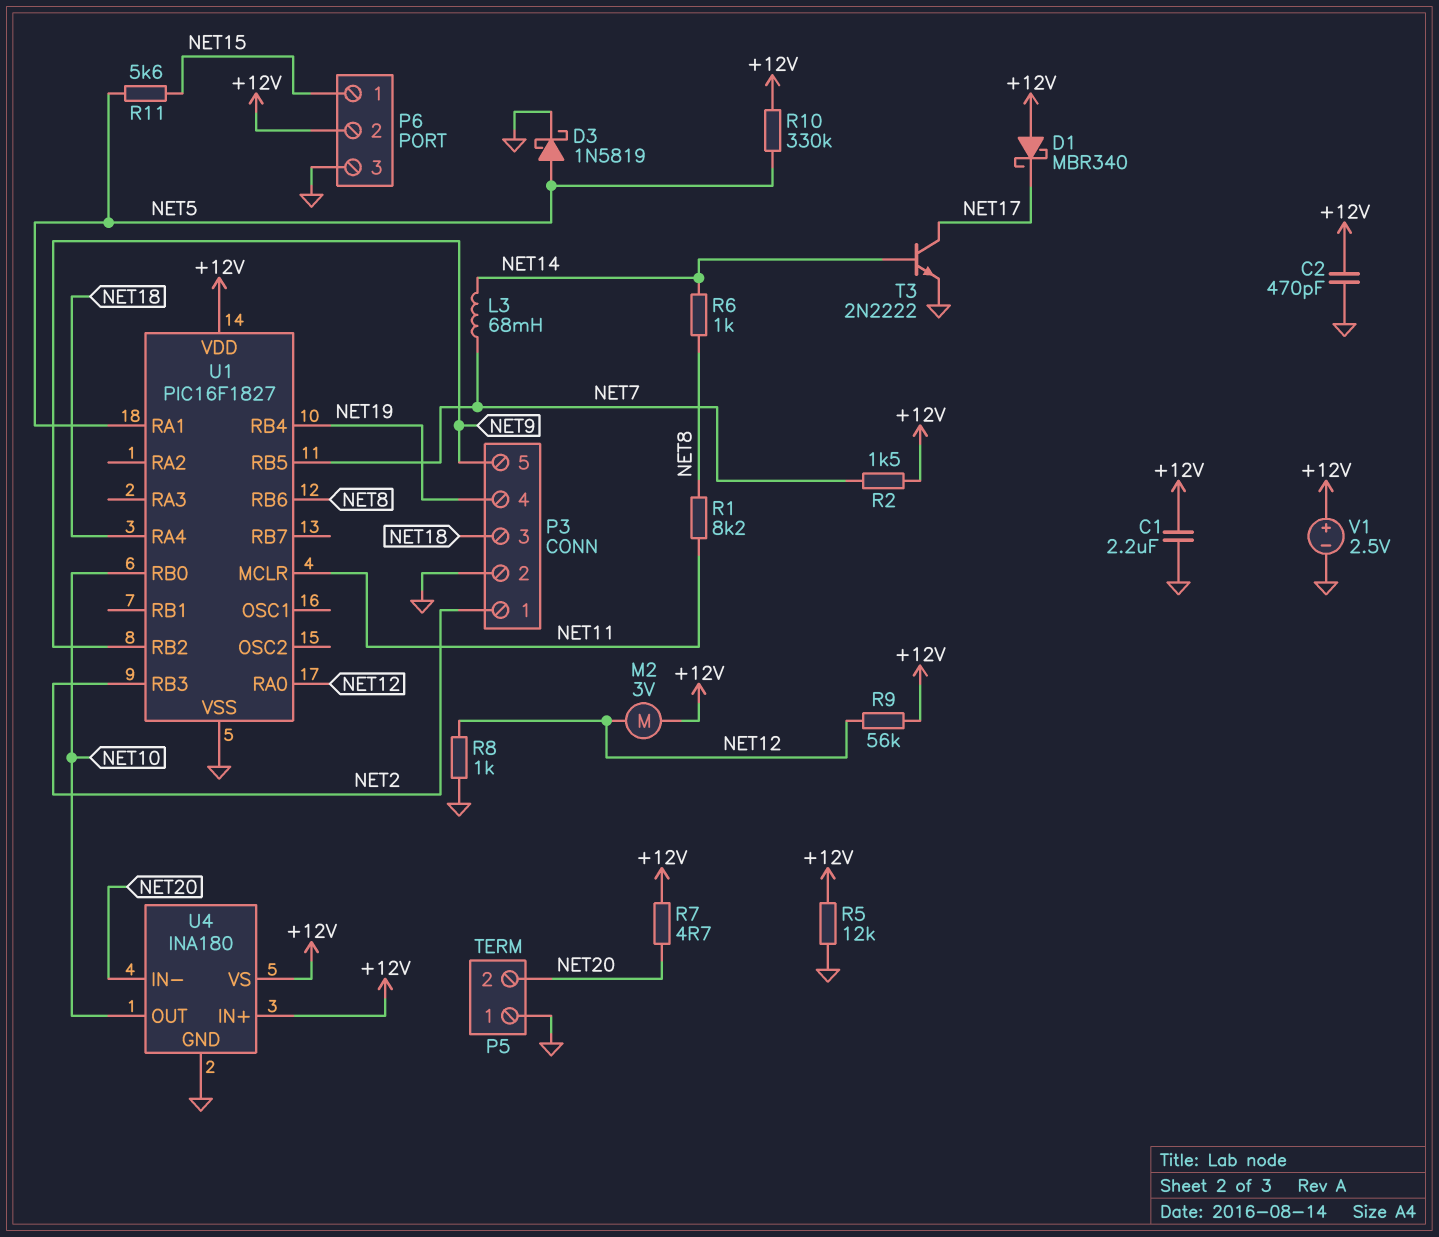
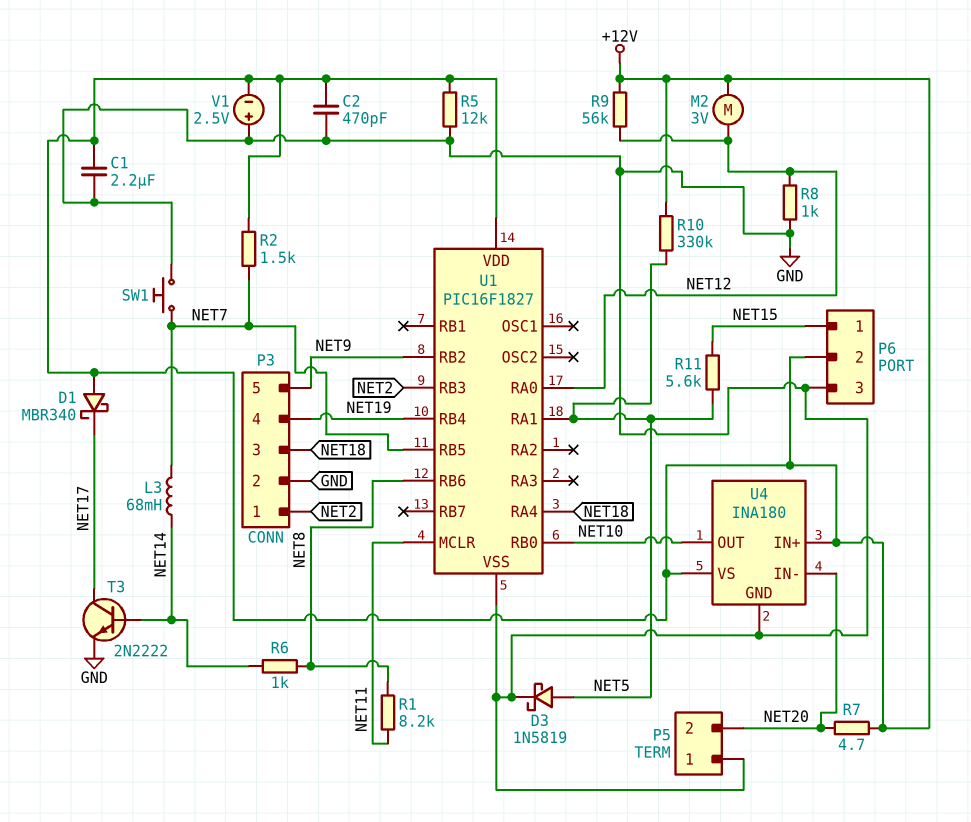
SW1: none -> button (GND, NET7)
V1: 2.5V (plus +12V, minus GND) -> 2.5V (plus GND, minus +12V)

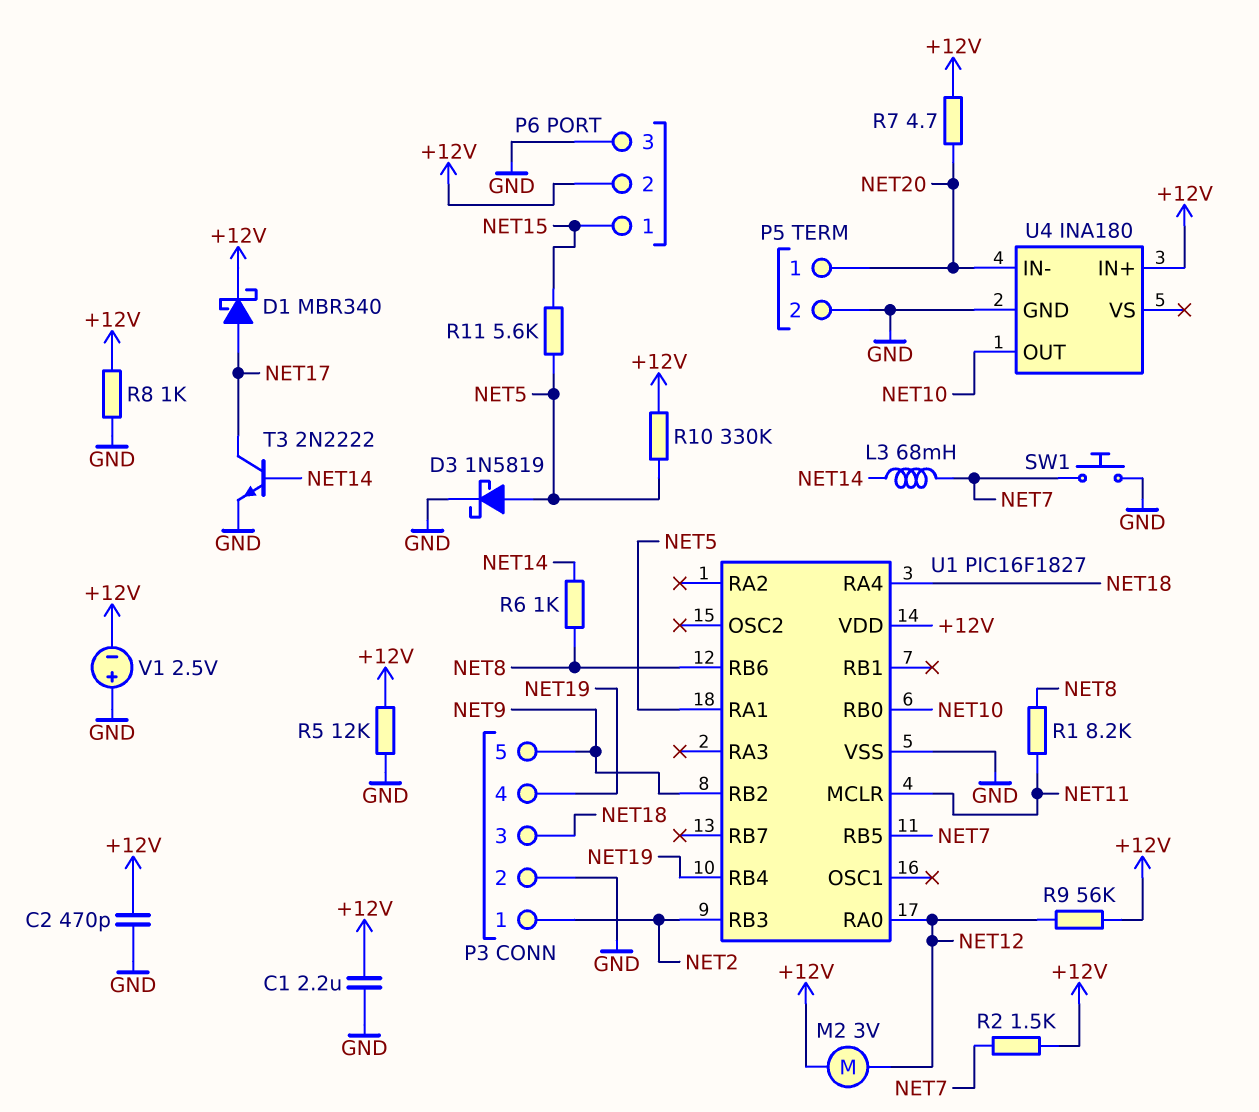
D1: schottky MBR340 (A +12V, K NET17) -> schottky MBR340 (A NET17, K +12V)
P5 pin 1: GND -> NET20
P5 pin 2: NET20 -> GND
R8: 1k (GND, NET12) -> 1k (+12V, GND)
U4 pin VS: +12V -> none

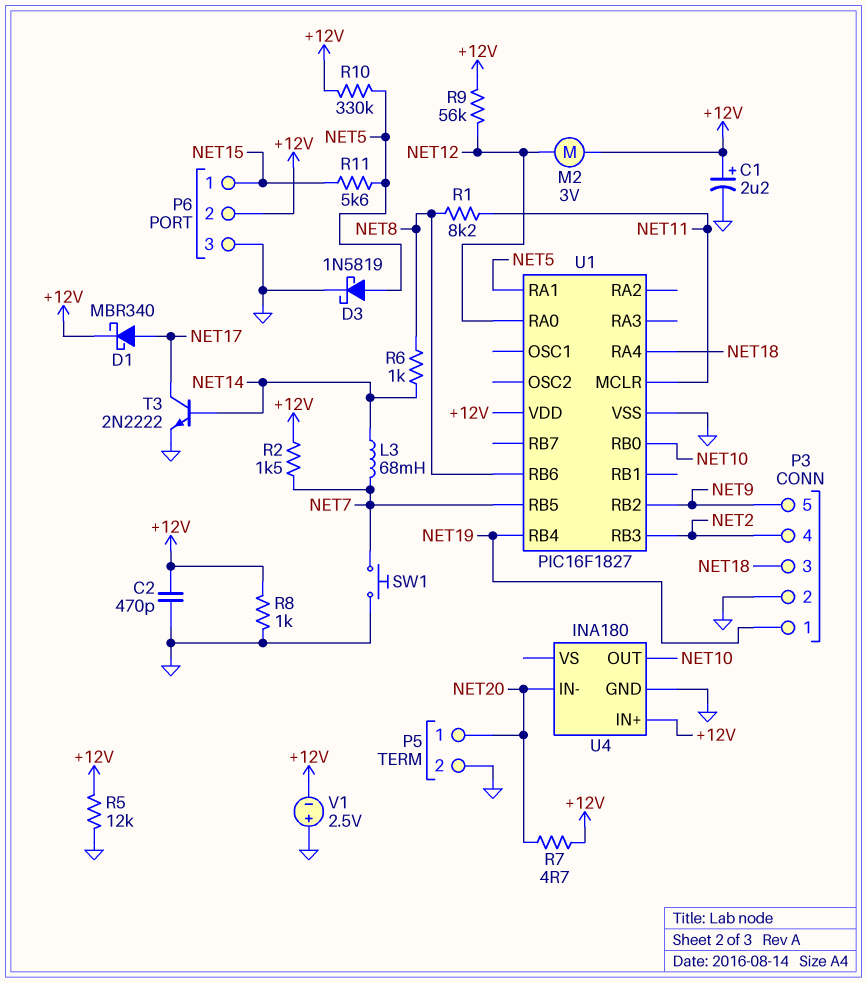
C1: 2.2uF (+12V, GND) -> 2.2uF (plus +12V, minus GND)
P3 pin 1: NET2 -> NET19
P3 pin 4: NET19 -> NET2

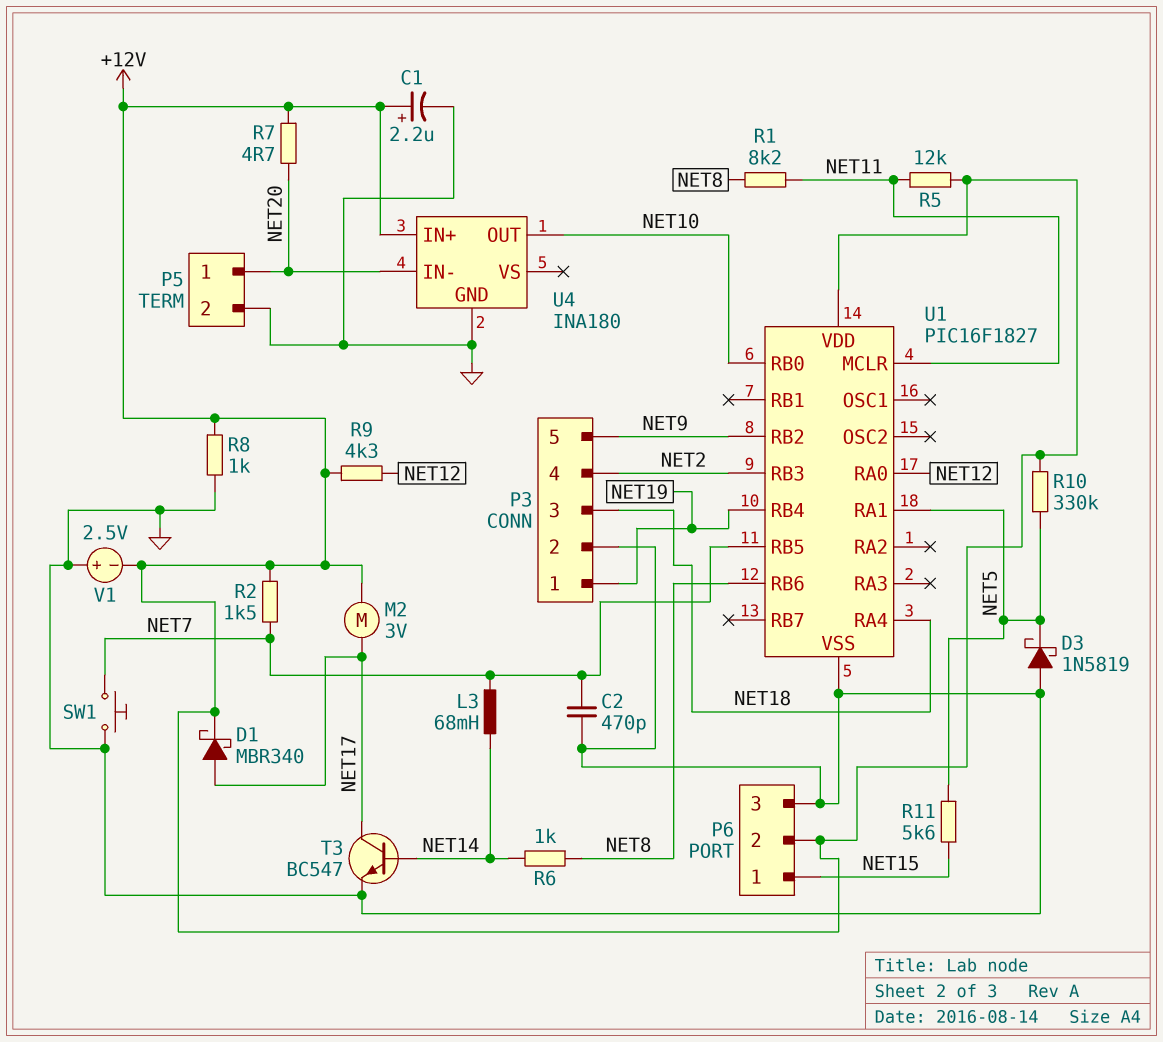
C2: 470pF (+12V, GND) -> 470pF (GND, NET7)
D3: schottky 1N5819 (A NET5, K GND) -> schottky 1N5819 (A GND, K NET5)
M2: motor 3V (+12V, NET12) -> motor 3V (+12V, NET17)
R5: 12k (+12V, GND) -> 12k (+12V, NET11)
R9: 56k (+12V, NET12) -> 4.3k (+12V, NET12)
T3: NPN 2N2222 (B NET14, C NET17, E GND) -> NPN BC547 (B NET14, C NET17, E GND)

